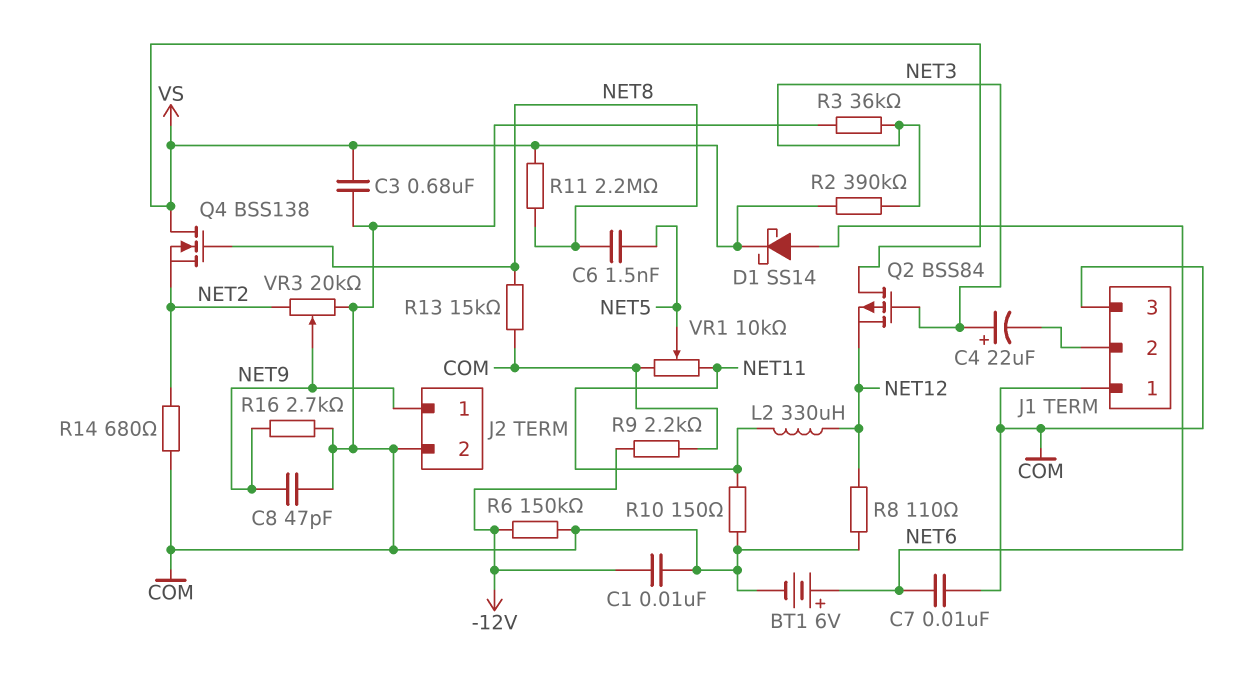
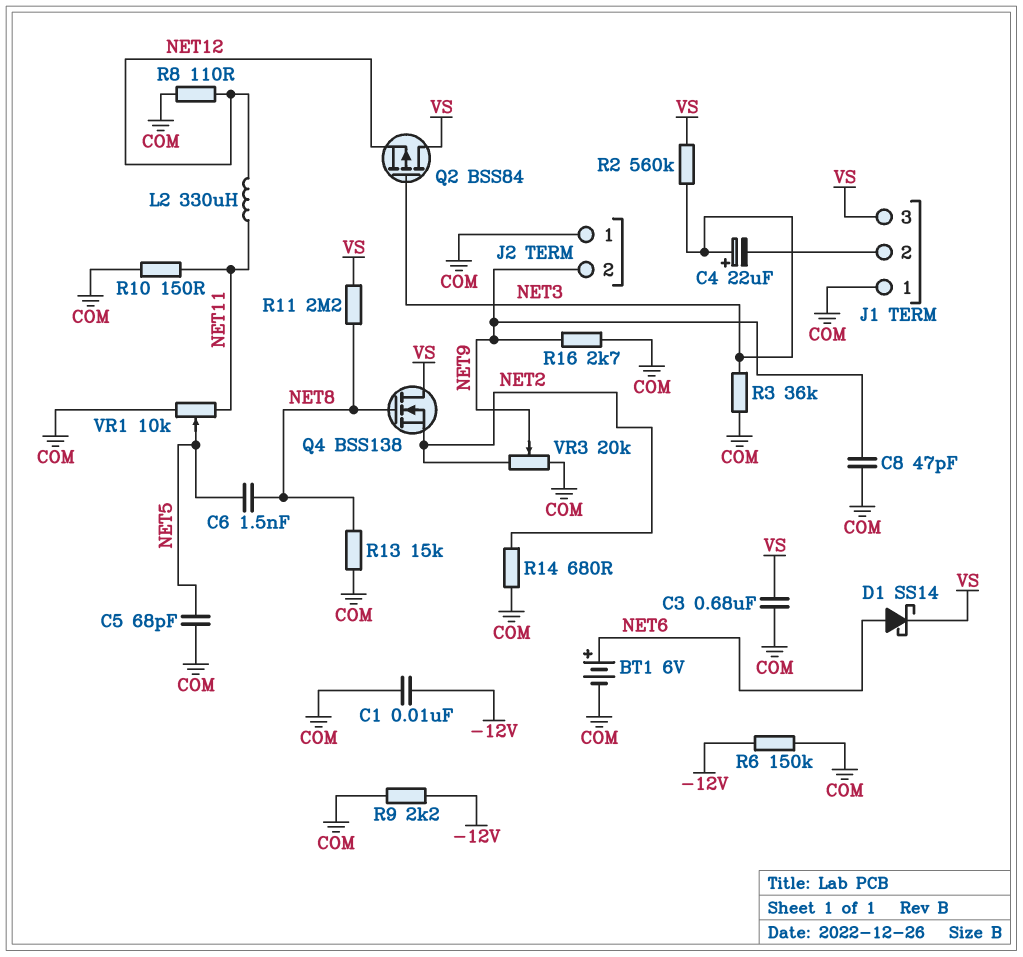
C5: none -> 68pF (COM, NET5)
C7: 10nF (COM, NET6) -> none
J1 pin 3: COM -> VS
J2 pin 1: NET9 -> COM
J2 pin 2: COM -> NET9
R2: 390k (NET3, VS) -> 560k (NET3, VS)

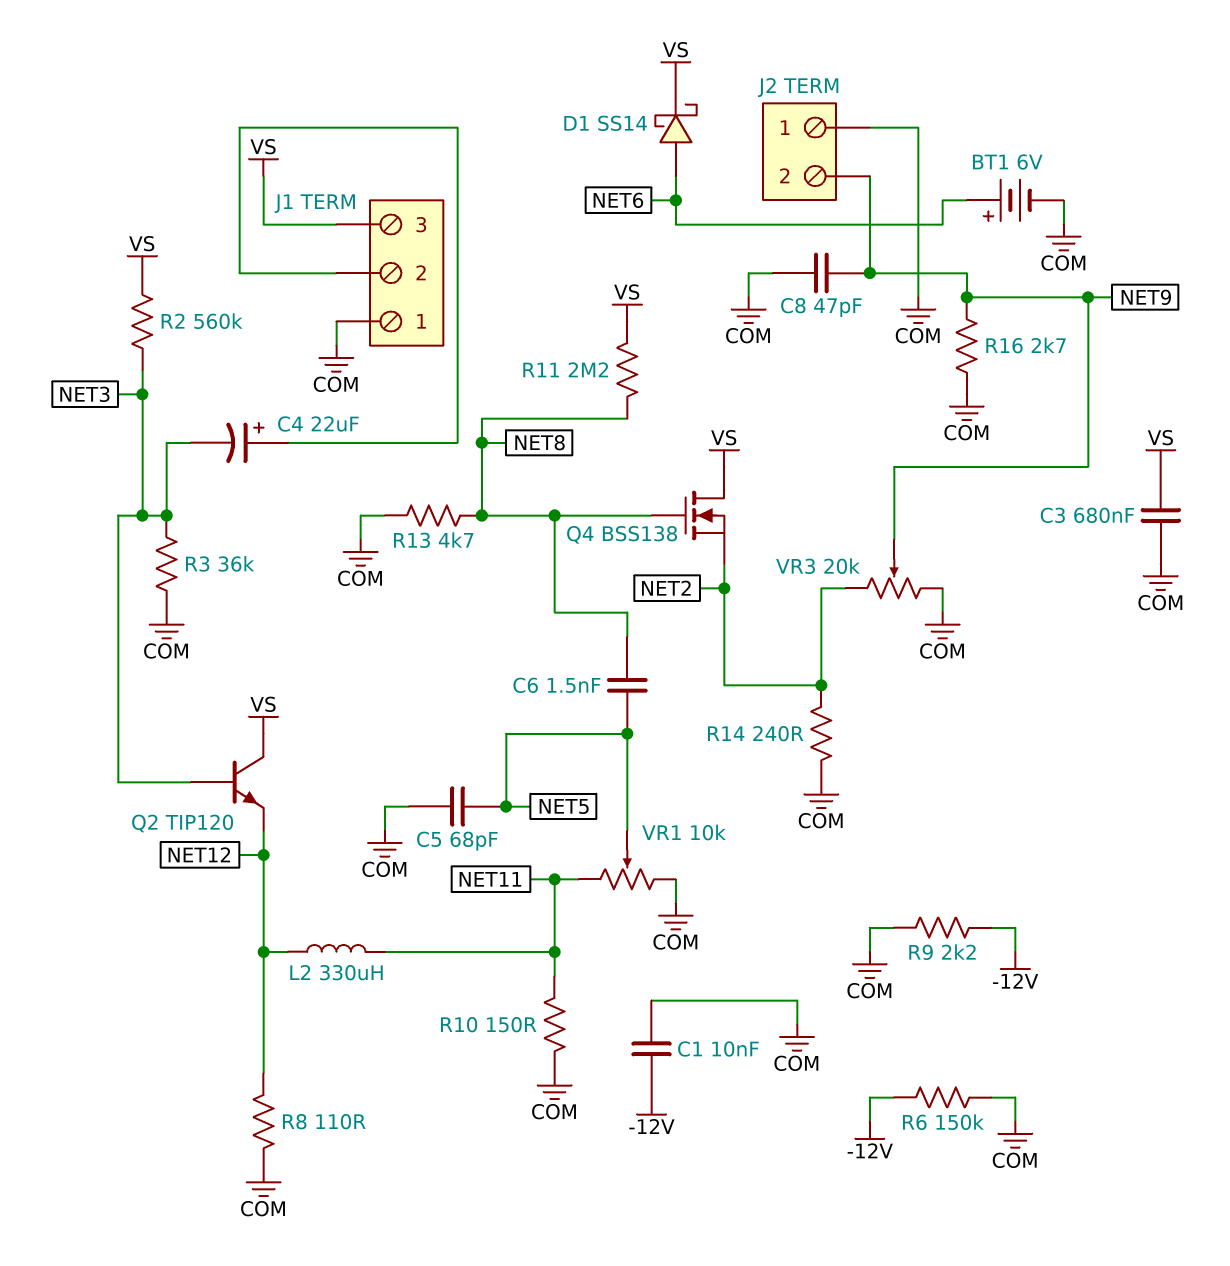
C4: 22uF (plus NET3, minus J1/2) -> 22uF (plus J1/2, minus NET3)
Q2: PMOS BSS84 (G NET3, D VS, S NET12) -> NPN TIP120 (B NET3, C VS, E NET12)
R13: 15k (COM, NET8) -> 4.7k (COM, NET8)
R14: 680 (COM, NET2) -> 240 (COM, NET2)

